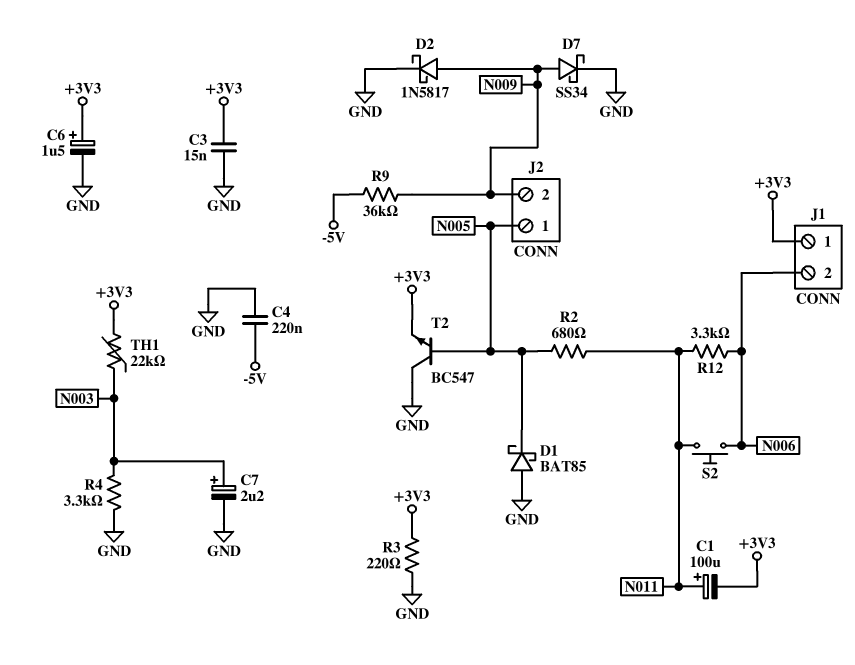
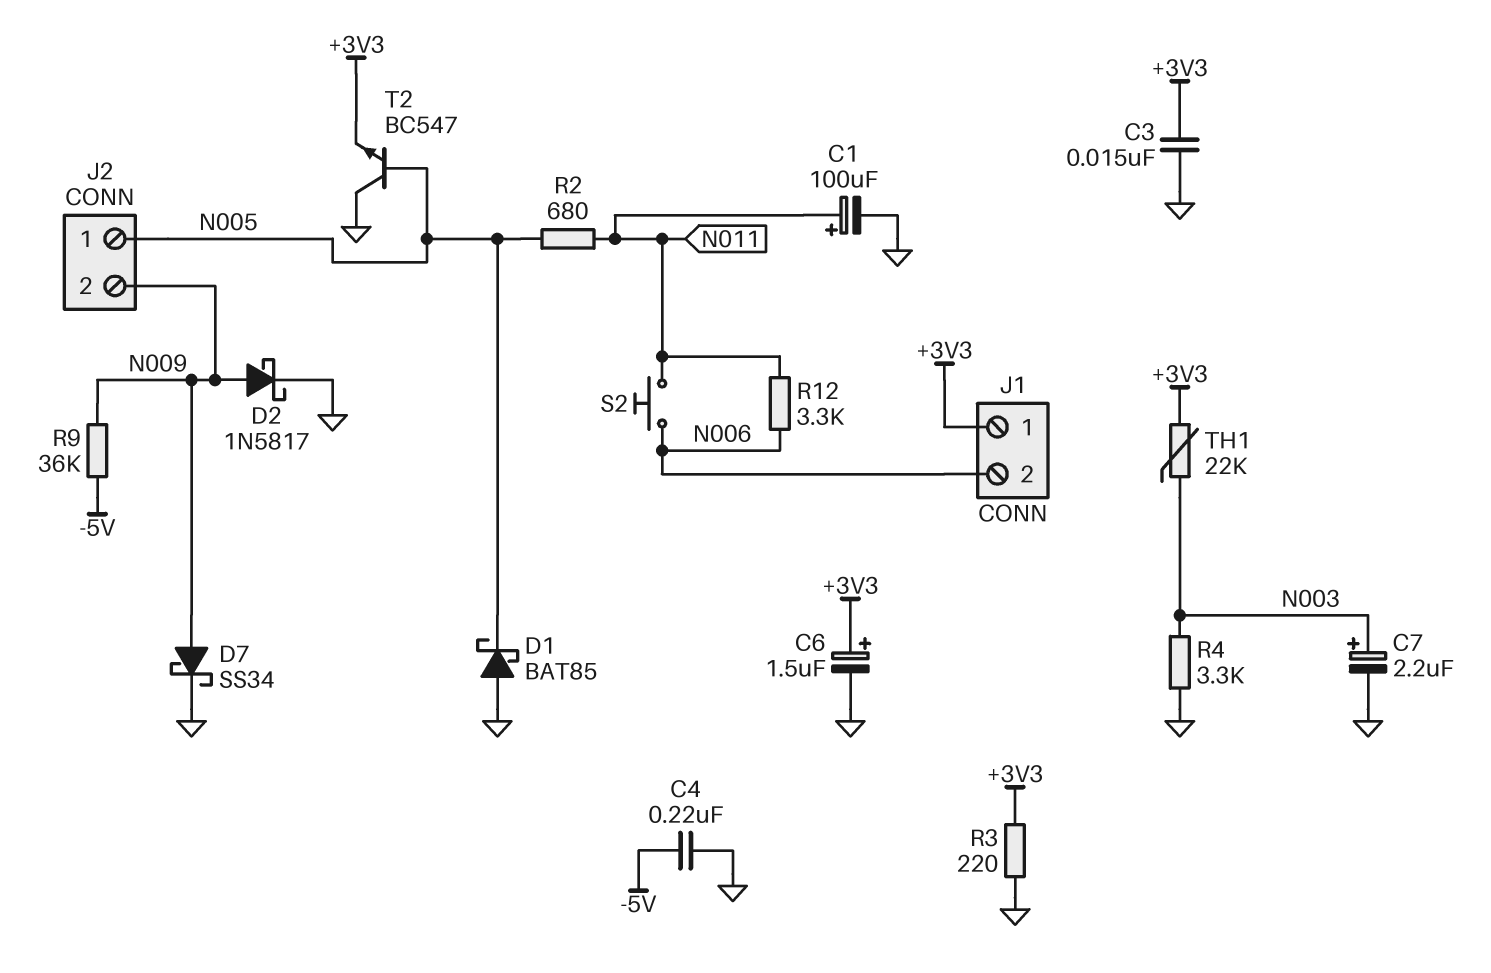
C1: 100uF (plus N011, minus +3V3) -> 100uF (plus N011, minus GND)

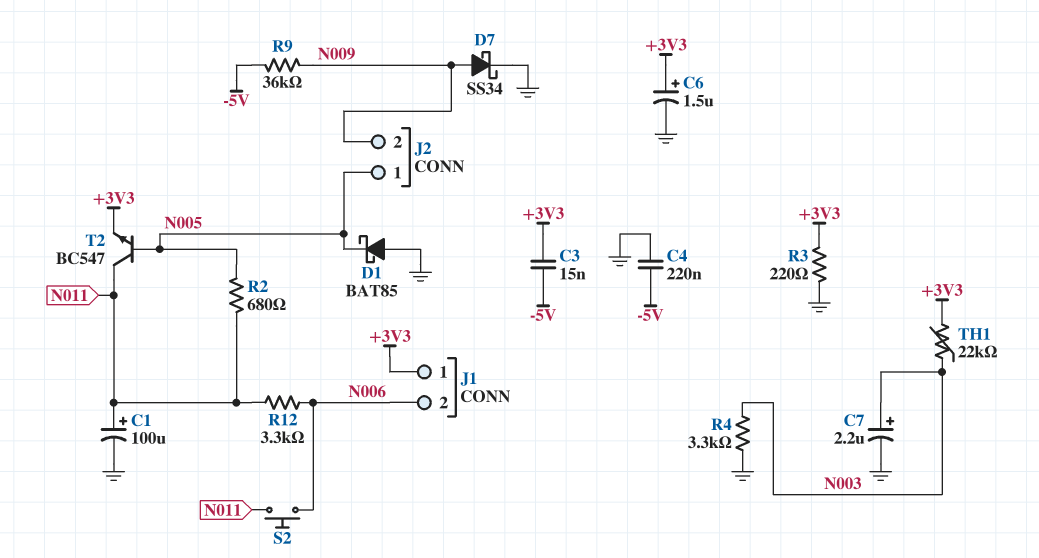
C3: 15nF (+3V3, GND) -> 15nF (+3V3, -5V)
D2: schottky 1N5817 (A N009, K GND) -> none
T2: NPN BC547 (B N005, C GND, E +3V3) -> NPN BC547 (B N005, C N011, E +3V3)

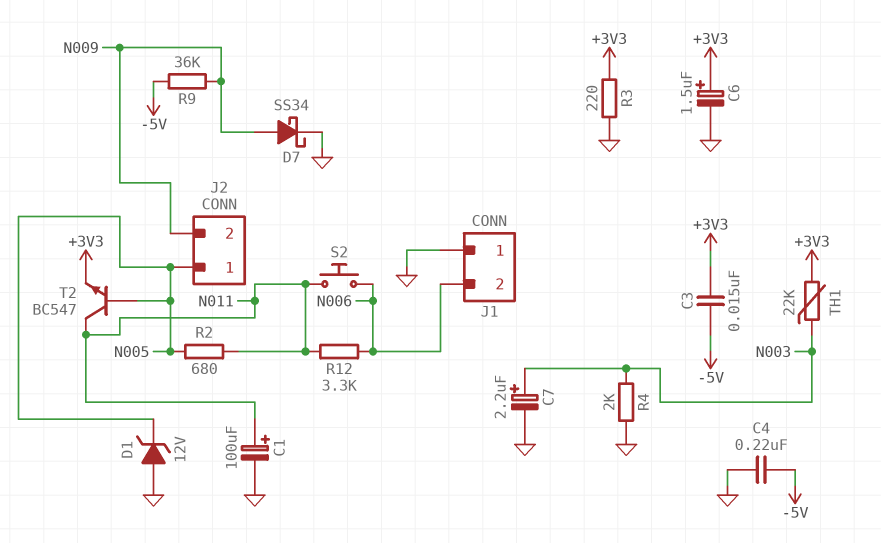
D1: schottky BAT85 (A GND, K N005) -> zener 12V (A GND, K N005)
J1 pin 1: +3V3 -> GND
R4: 3.3k (GND, N003) -> 2k (GND, N003)

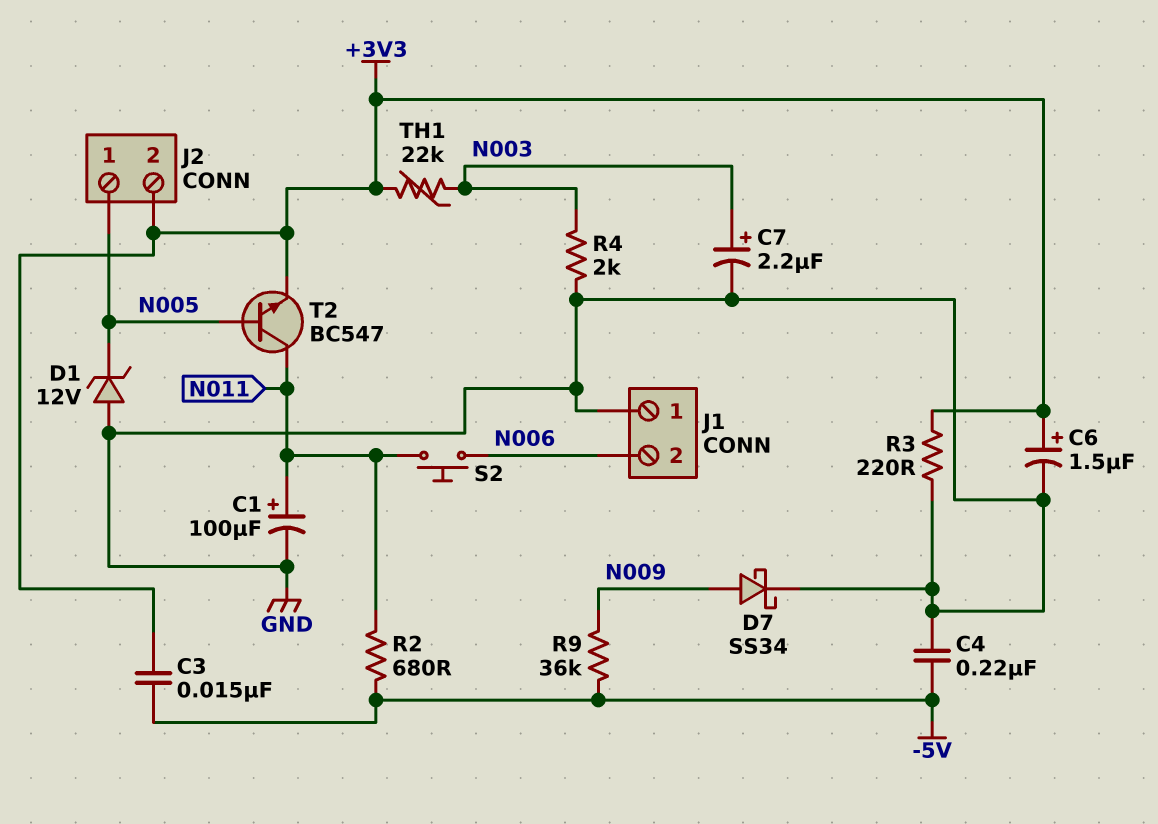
J2 pin 2: N009 -> +3V3
R2: 680 (N005, N011) -> 680 (-5V, N011)
R12: 3.3k (N006, N011) -> none

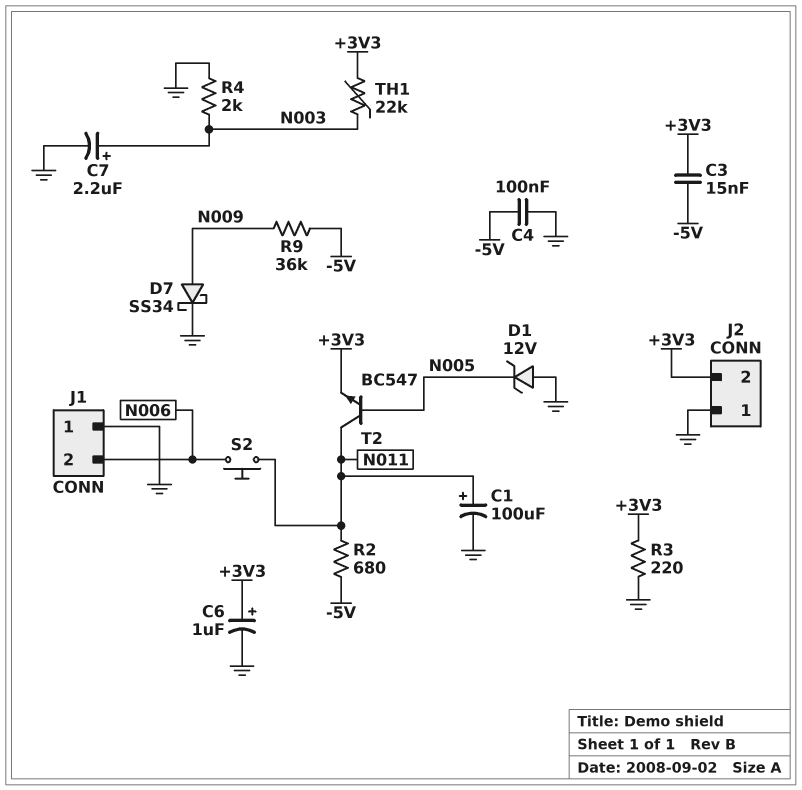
C4: 220nF (-5V, GND) -> 100nF (-5V, GND)
C6: 1.5uF (plus +3V3, minus GND) -> 1uF (plus +3V3, minus GND)
J2 pin 1: N005 -> GND

